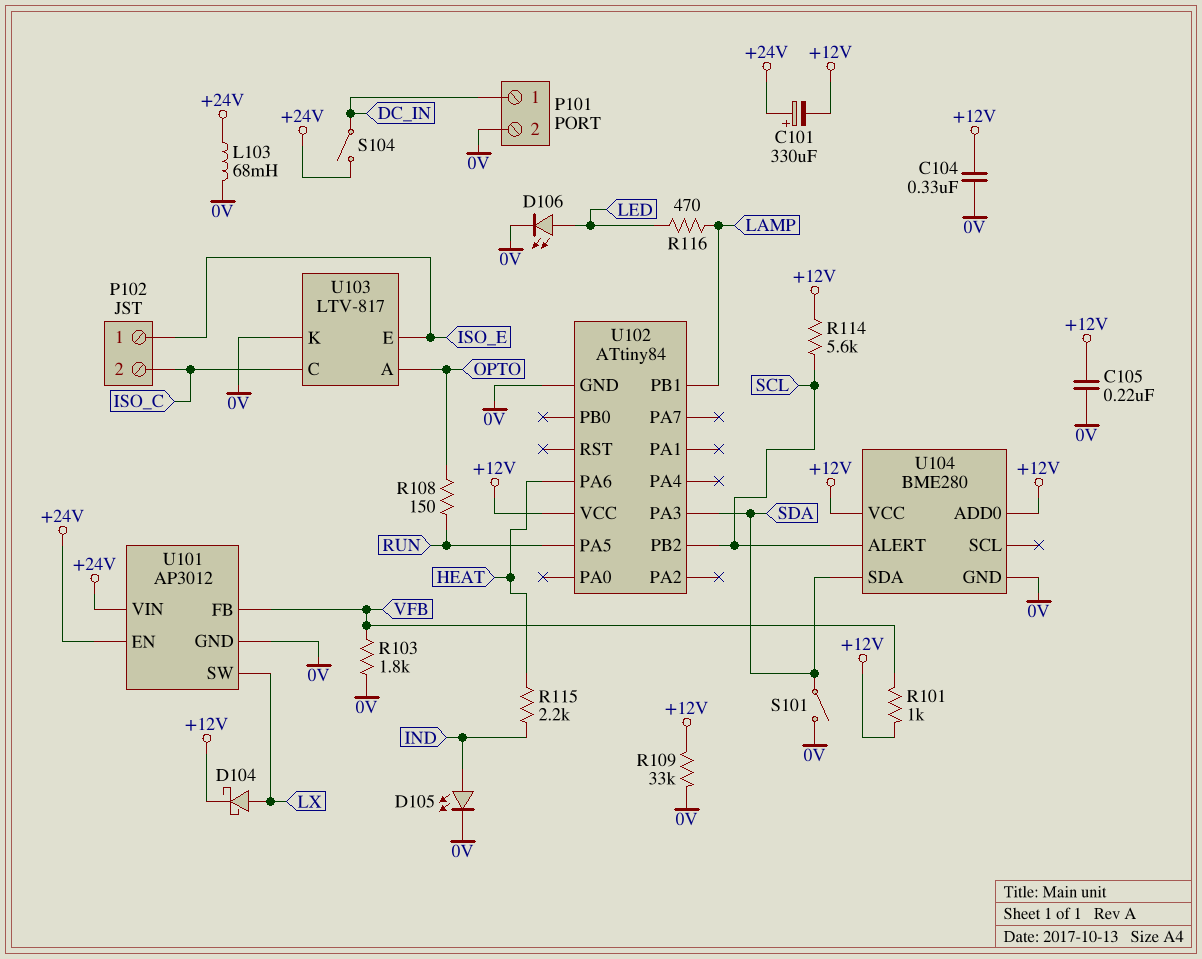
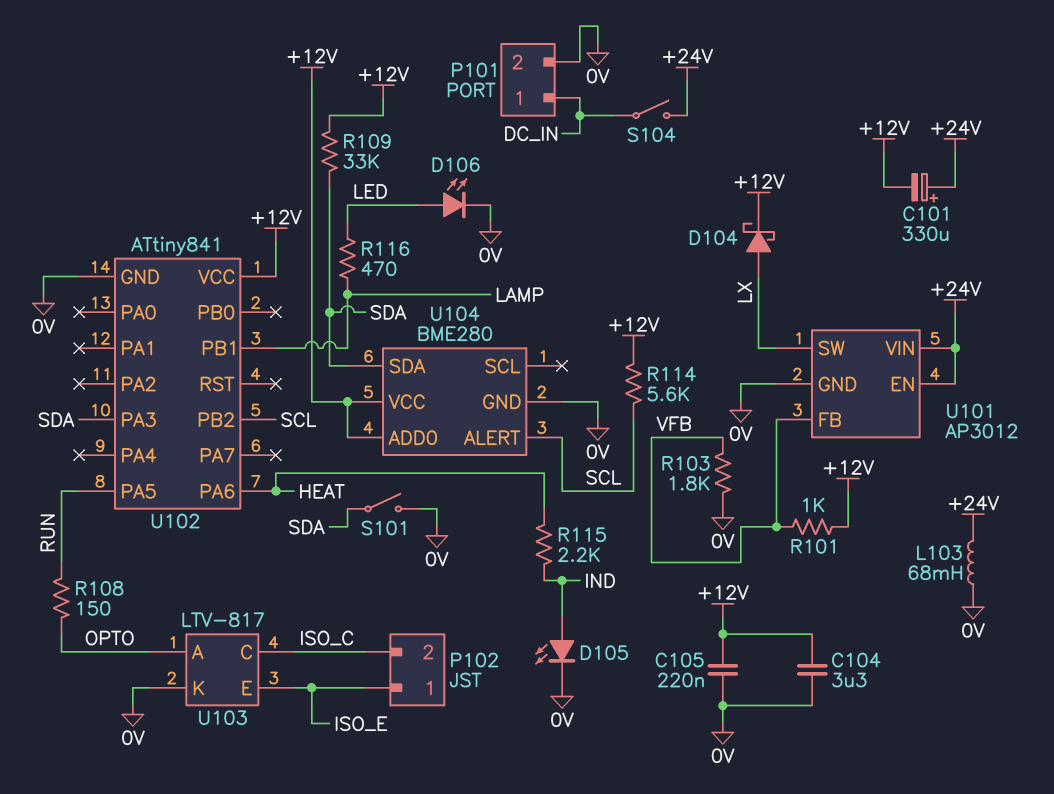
C104: 330nF (+12V, 0V) -> 3.3uF (+12V, 0V)
R109: 33k (+12V, 0V) -> 33k (+12V, SDA)
U102: ATtiny84 -> ATtiny841

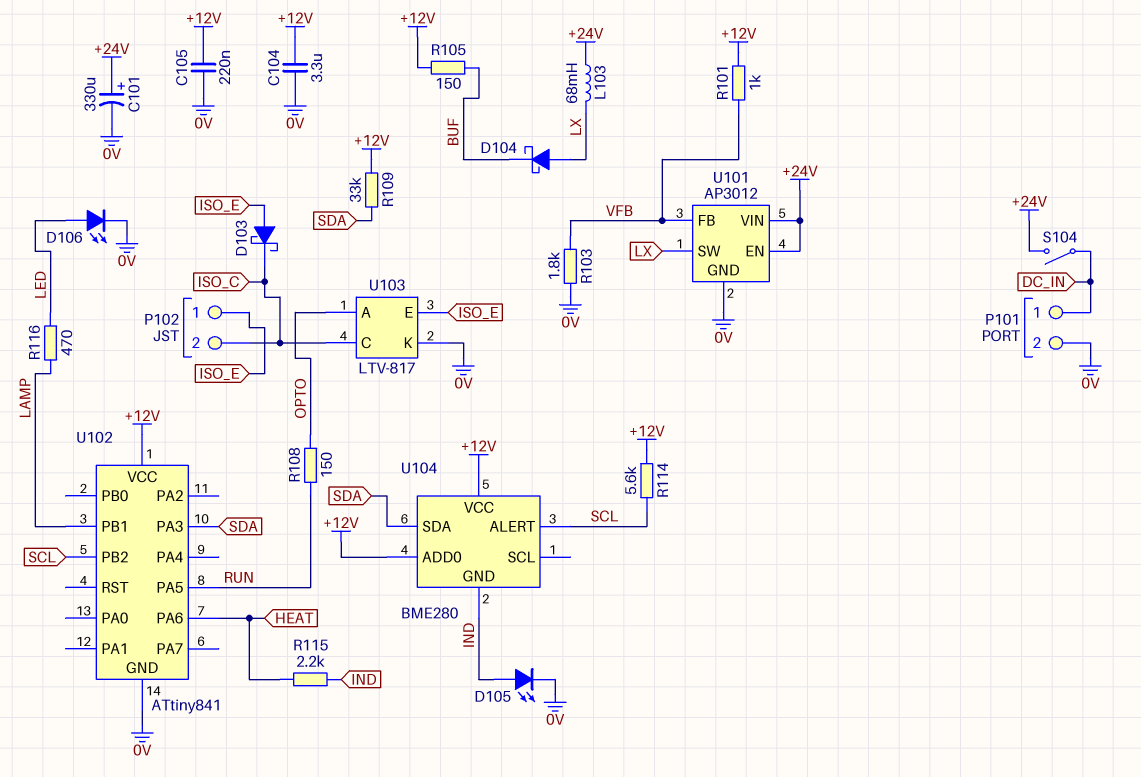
C101: 330uF (plus +24V, minus +12V) -> 330uF (plus +24V, minus 0V)
D103: none -> schottky (A ISO_E, K ISO_C)
D104: schottky (A LX, K +12V) -> schottky (A LX, K BUF)
L103: 68mH (+24V, 0V) -> 68mH (+24V, LX)
R105: none -> 150 (+12V, BUF)
S101: switch (0V, SDA) -> none
U104 pin GND: 0V -> IND

